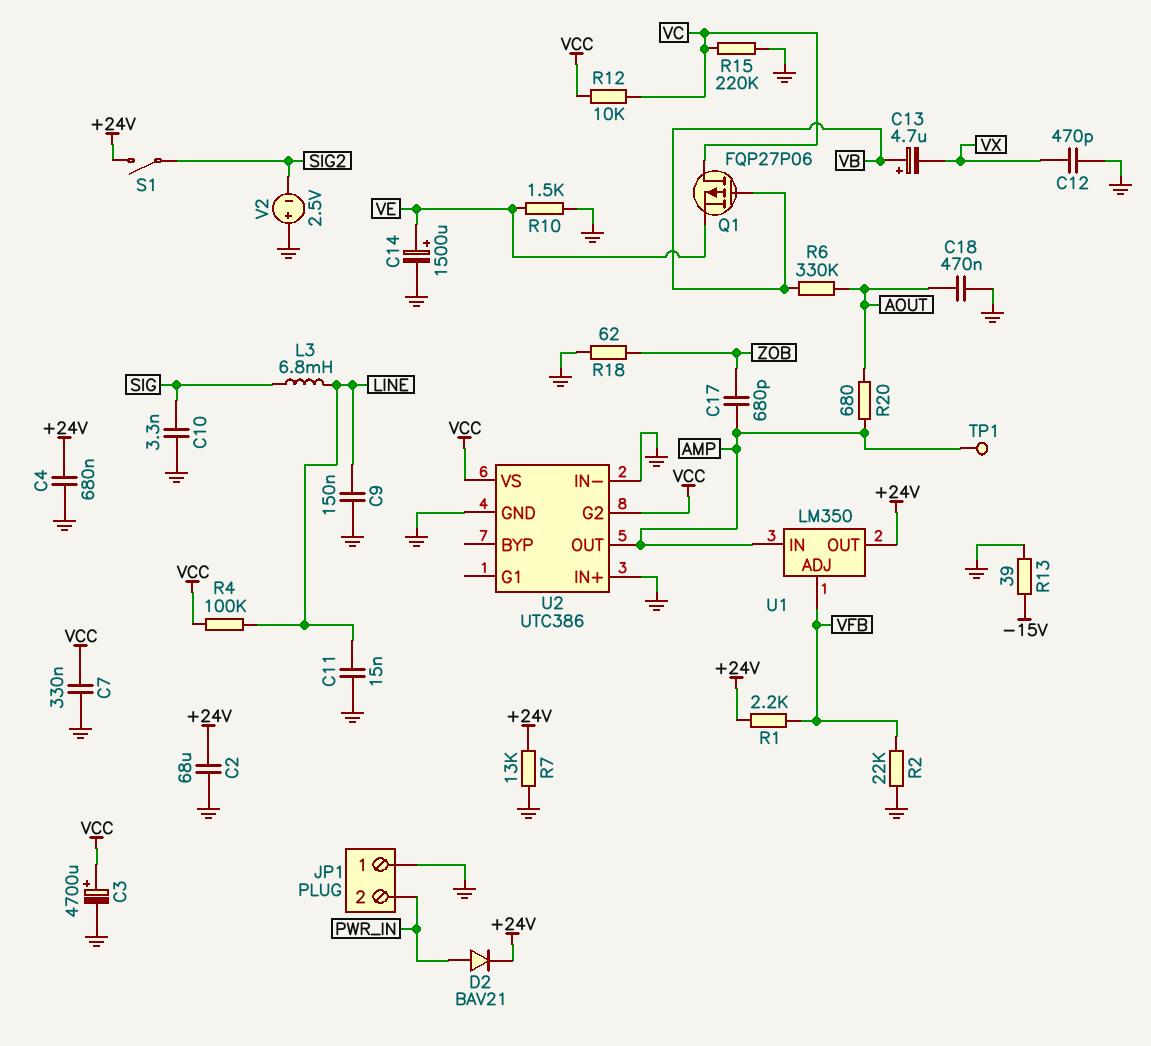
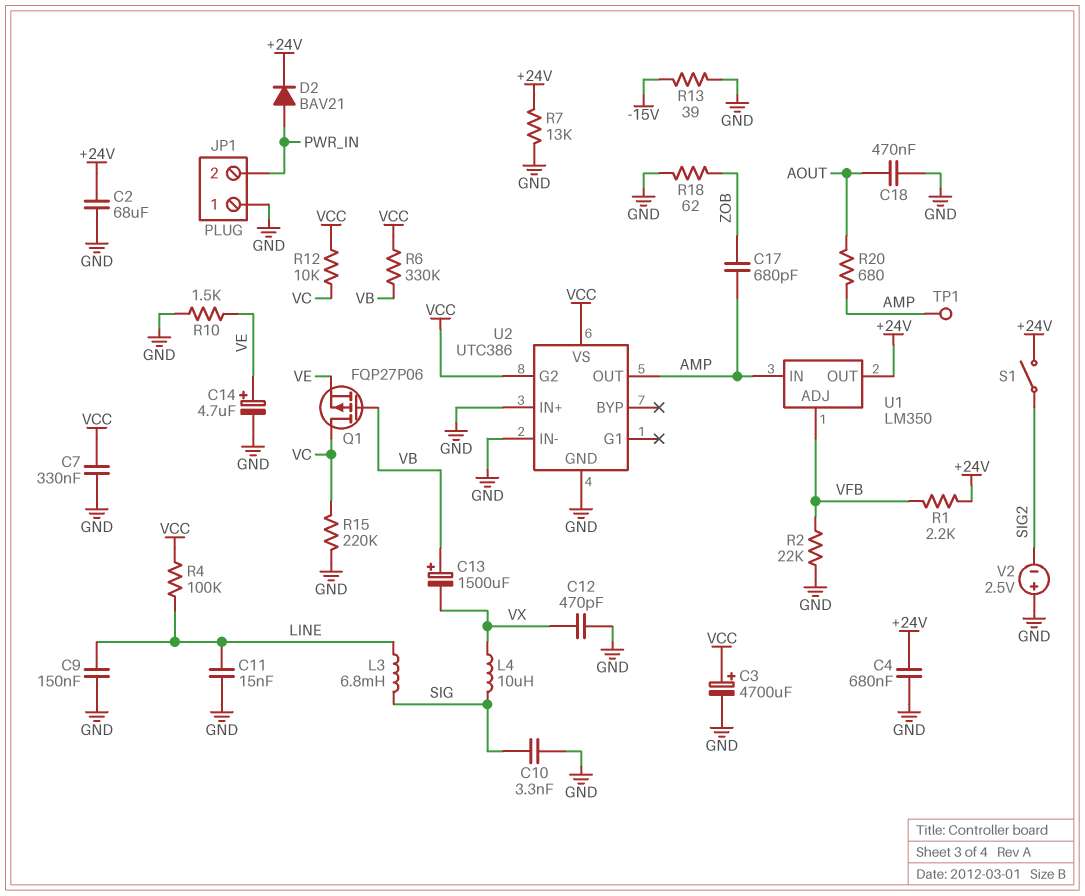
C13: 4.7uF (plus VB, minus VX) -> 1500uF (plus VB, minus VX)
C14: 1500uF (plus VE, minus GND) -> 4.7uF (plus VE, minus GND)
L4: none -> 10uH (SIG, VX)
R6: 330k (AOUT, VB) -> 330k (VB, VCC)

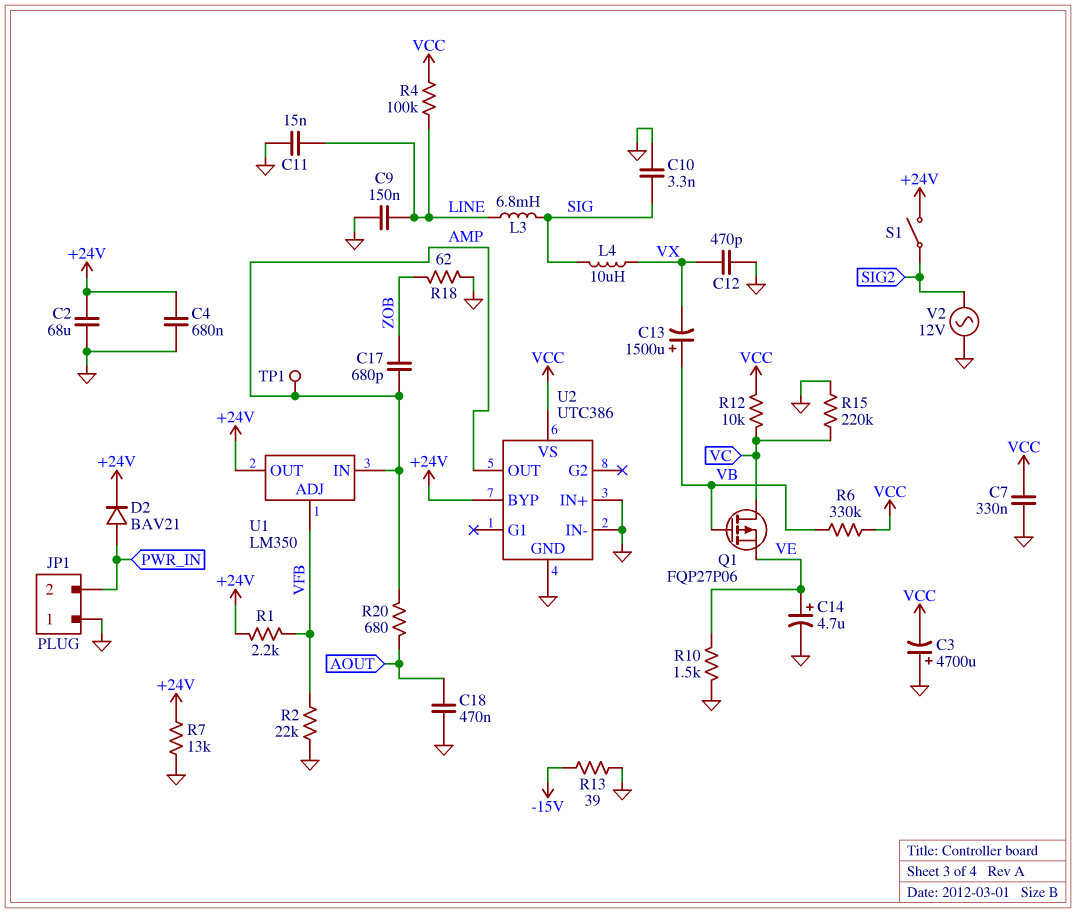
C3: 4700uF (plus VCC, minus GND) -> 4700uF (plus GND, minus VCC)
U2 pin BYP: none -> +24V
U2 pin G2: VCC -> none
V2: 2.5V (plus GND, minus SIG2) -> AC 12V (GND, SIG2)

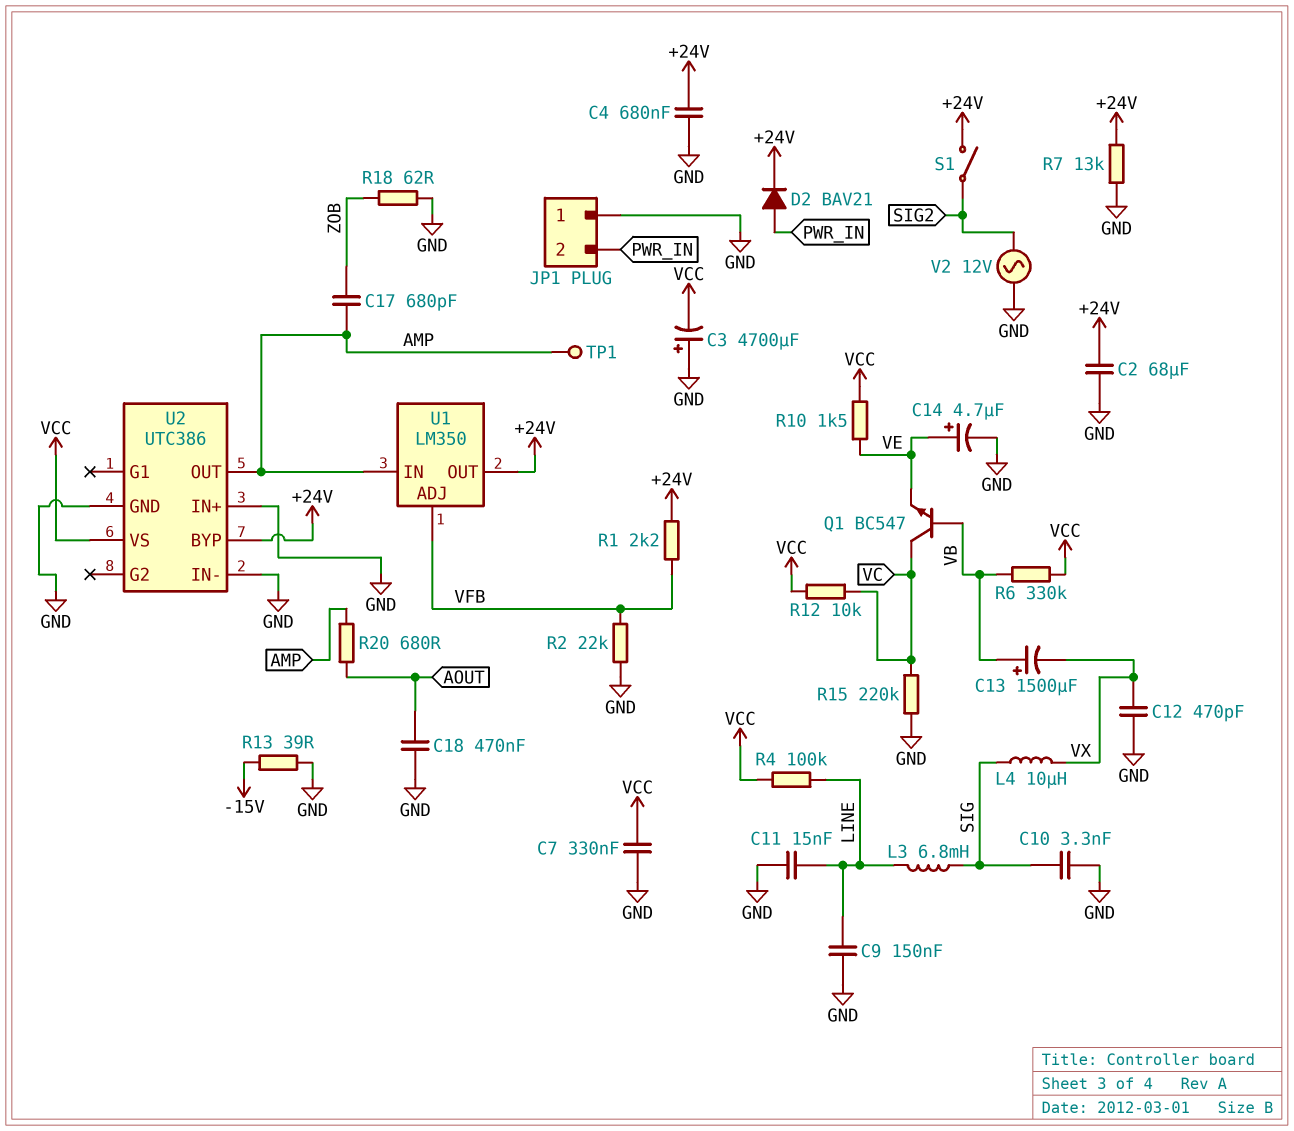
Q1: PMOS FQP27P06 (G VB, D VC, S VE) -> NPN BC547 (B VB, C VC, E VE)
R10: 1.5k (GND, VE) -> 1.5k (VCC, VE)

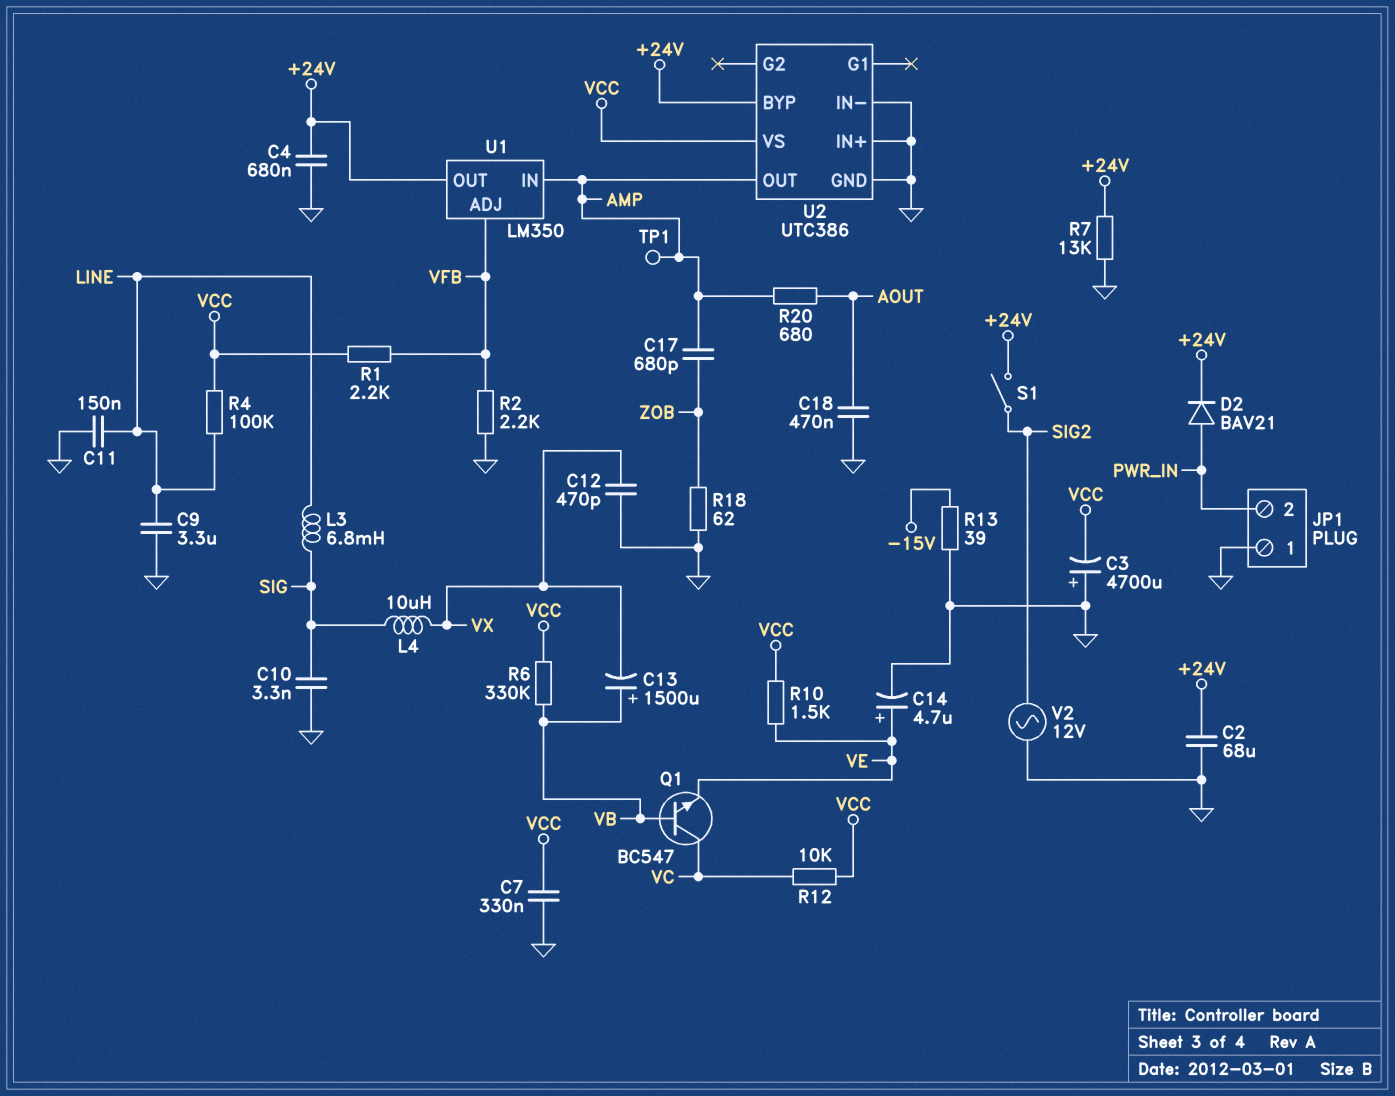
C9: 150nF (GND, LINE) -> 3.3uF (GND, LINE)
C11: 15nF (GND, LINE) -> 150nF (GND, LINE)
R1: 2.2k (+24V, VFB) -> 2.2k (VCC, VFB)
R2: 22k (GND, VFB) -> 2.2k (GND, VFB)
R15: 220k (GND, VC) -> none

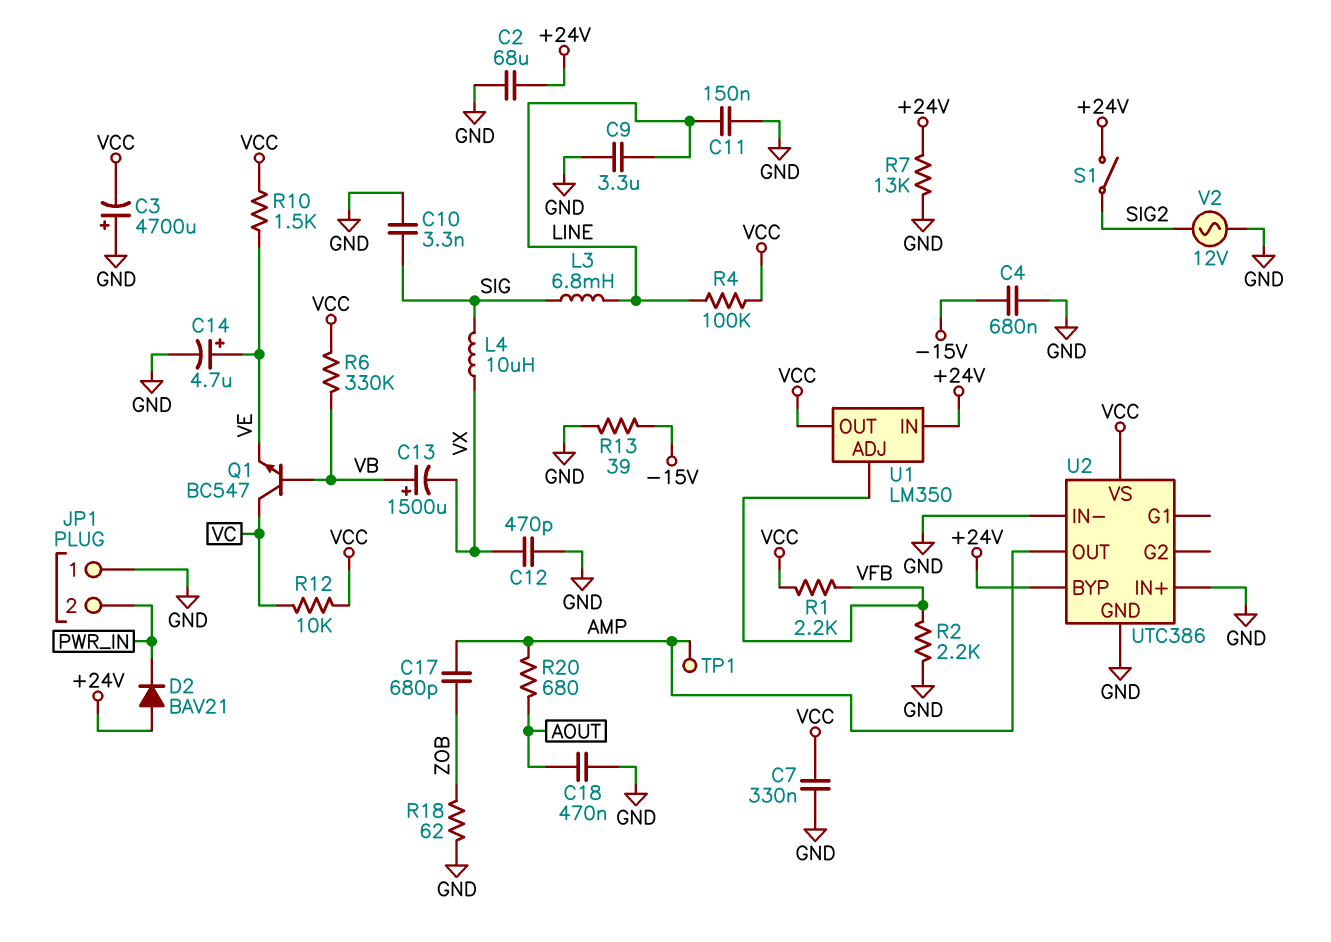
C4: 680nF (+24V, GND) -> 680nF (-15V, GND)
D2: diode BAV21 (A PWR_IN, K +24V) -> diode BAV21 (A +24V, K PWR_IN)
U1 pin IN: AMP -> +24V
U1 pin OUT: +24V -> VCC

